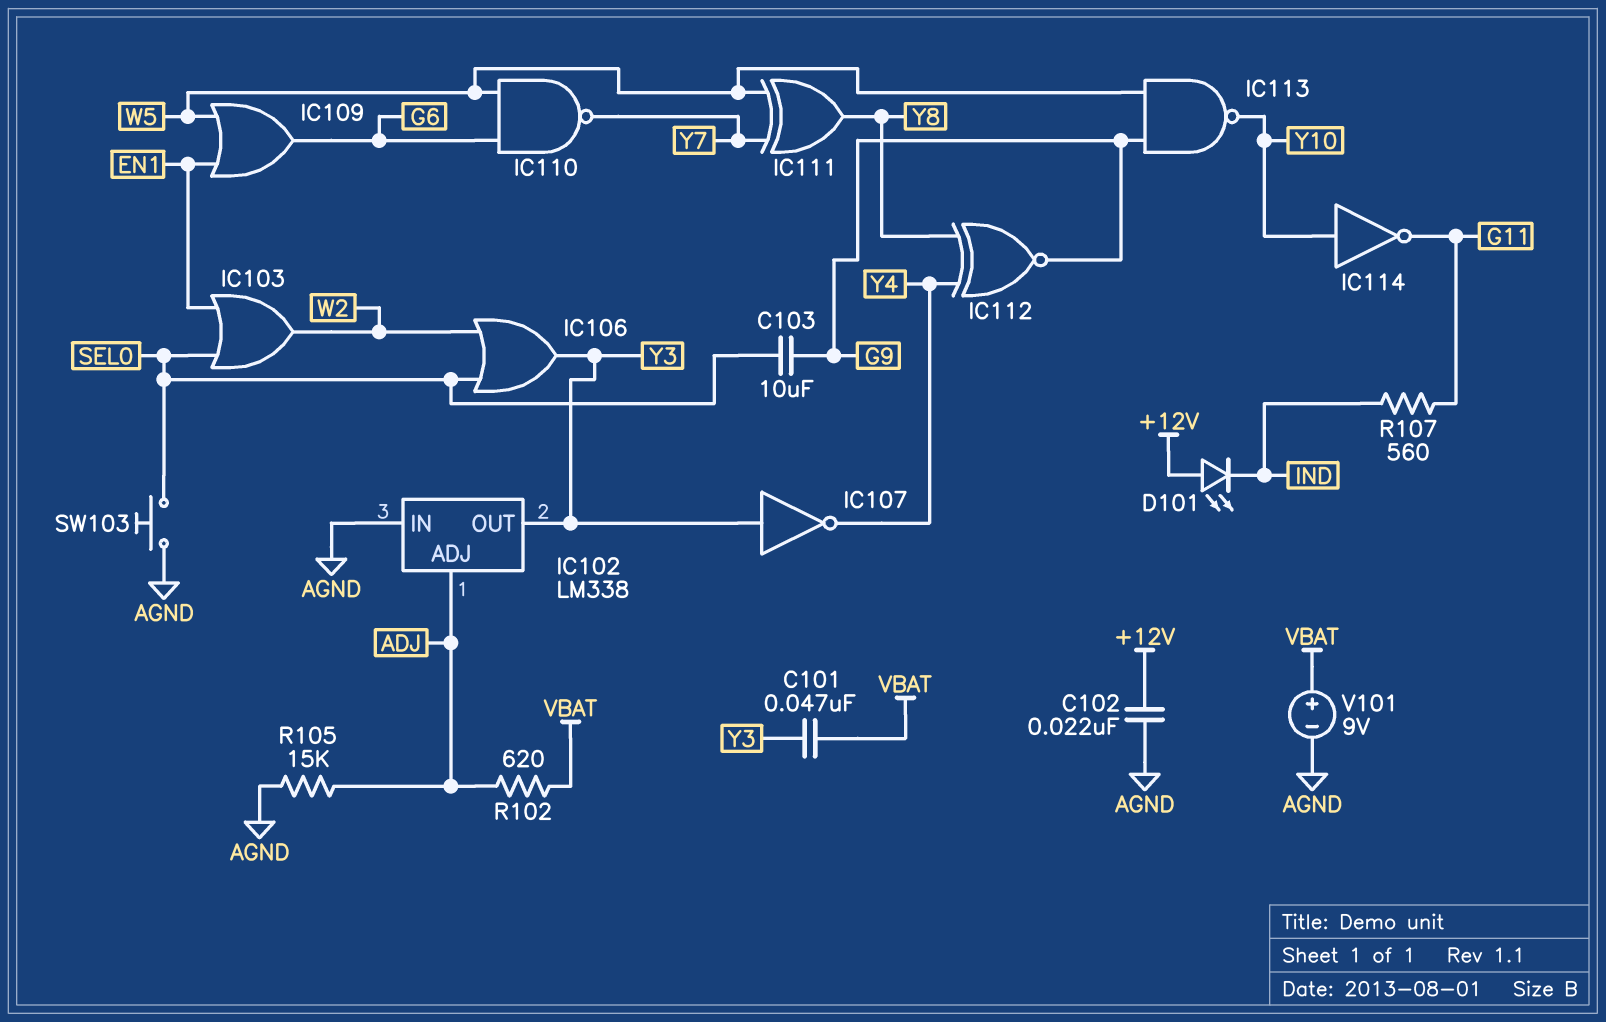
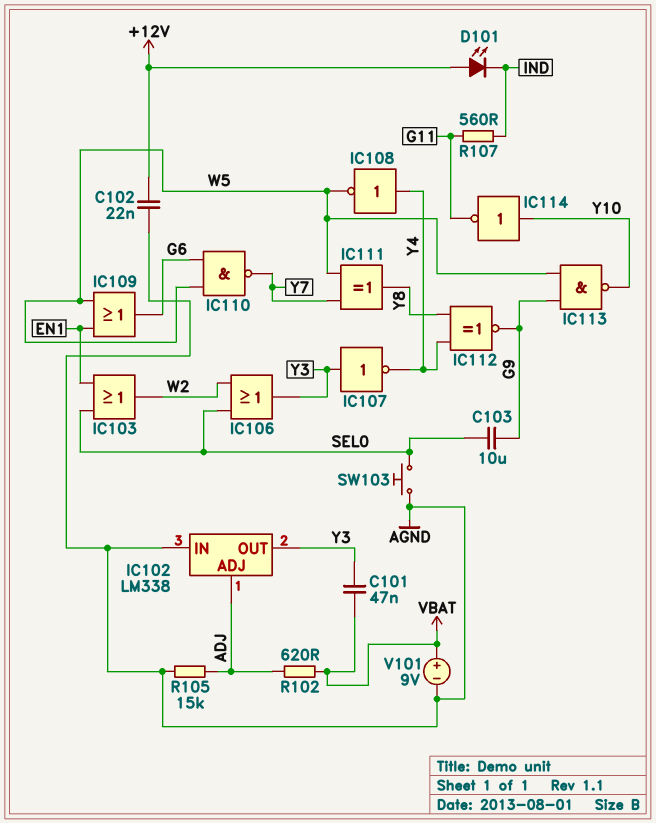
IC108: none -> NOT (in Y4, out W5)

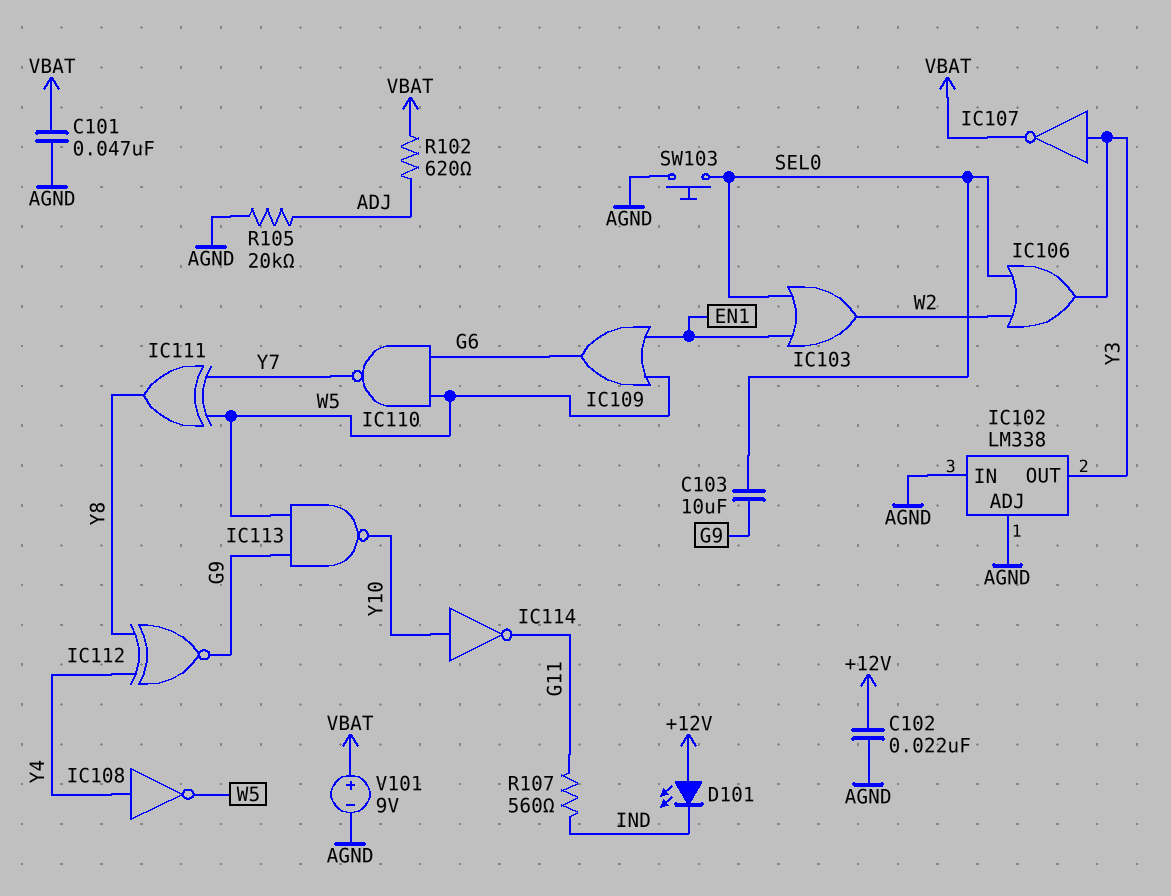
C101: 47nF (VBAT, Y3) -> 47nF (AGND, VBAT)
IC102 pin ADJ: ADJ -> AGND
IC107: NOT (in Y3, out Y4) -> NOT (in Y3, out VBAT)
R105: 15k (ADJ, AGND) -> 20k (ADJ, AGND)

